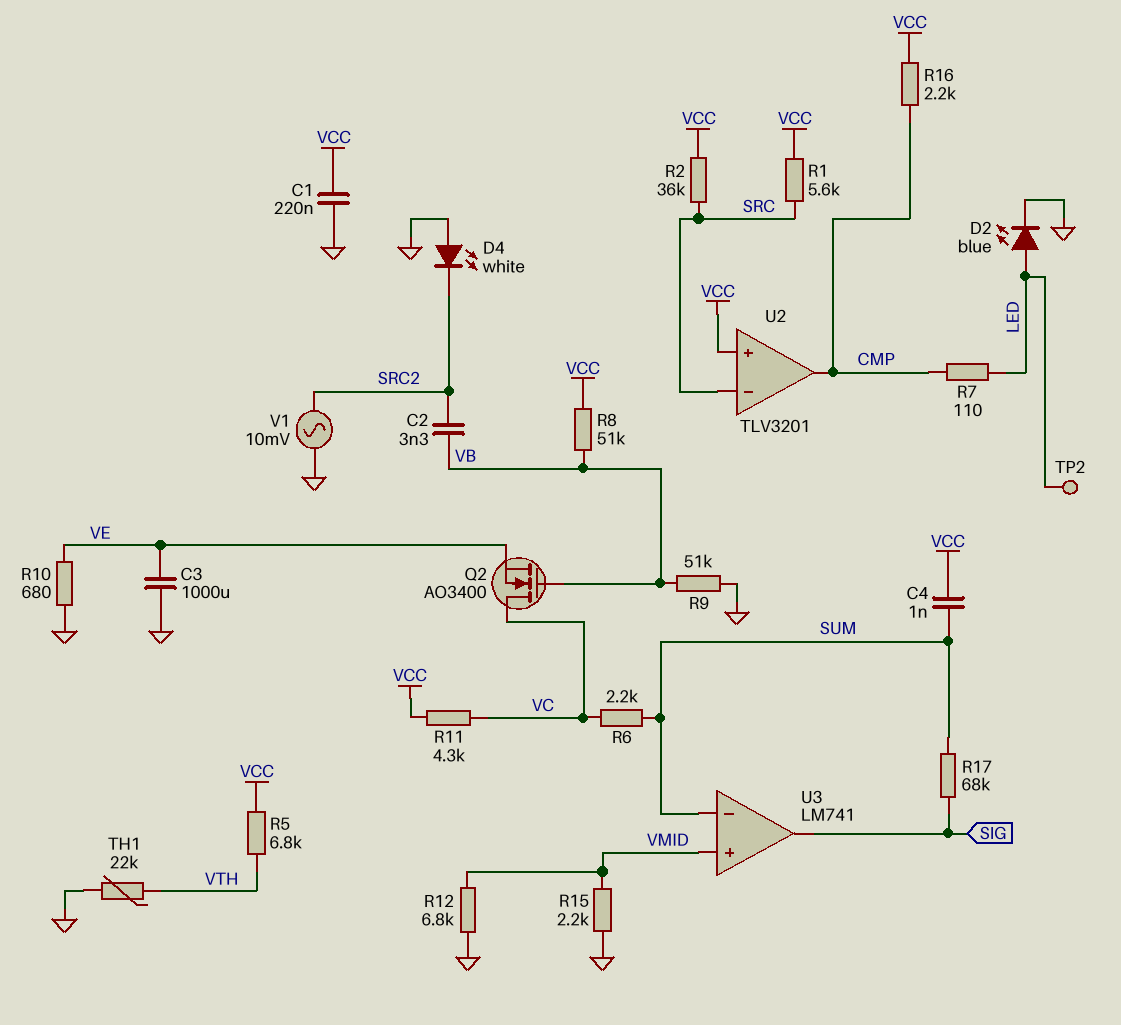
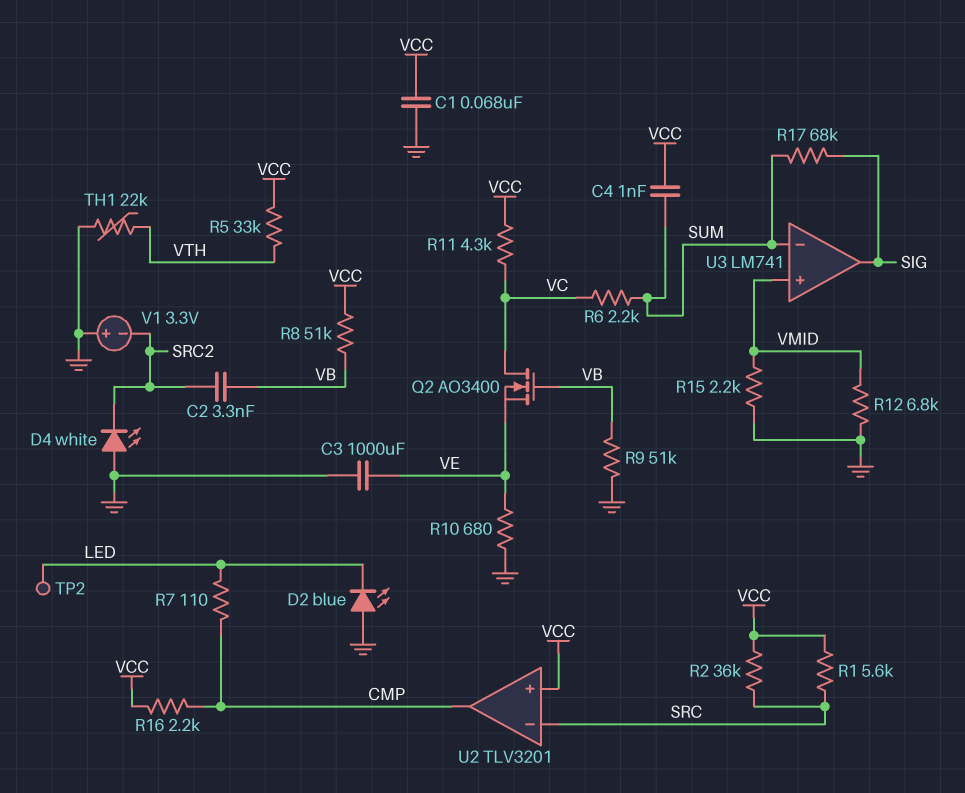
C1: 220nF (GND, VCC) -> 68nF (GND, VCC)
D2: LED blue (A LED, K GND) -> LED blue (A GND, K LED)
R5: 6.8k (VCC, VTH) -> 33k (VCC, VTH)
V1: AC 10mV (GND, SRC2) -> 3.3V (plus GND, minus SRC2)

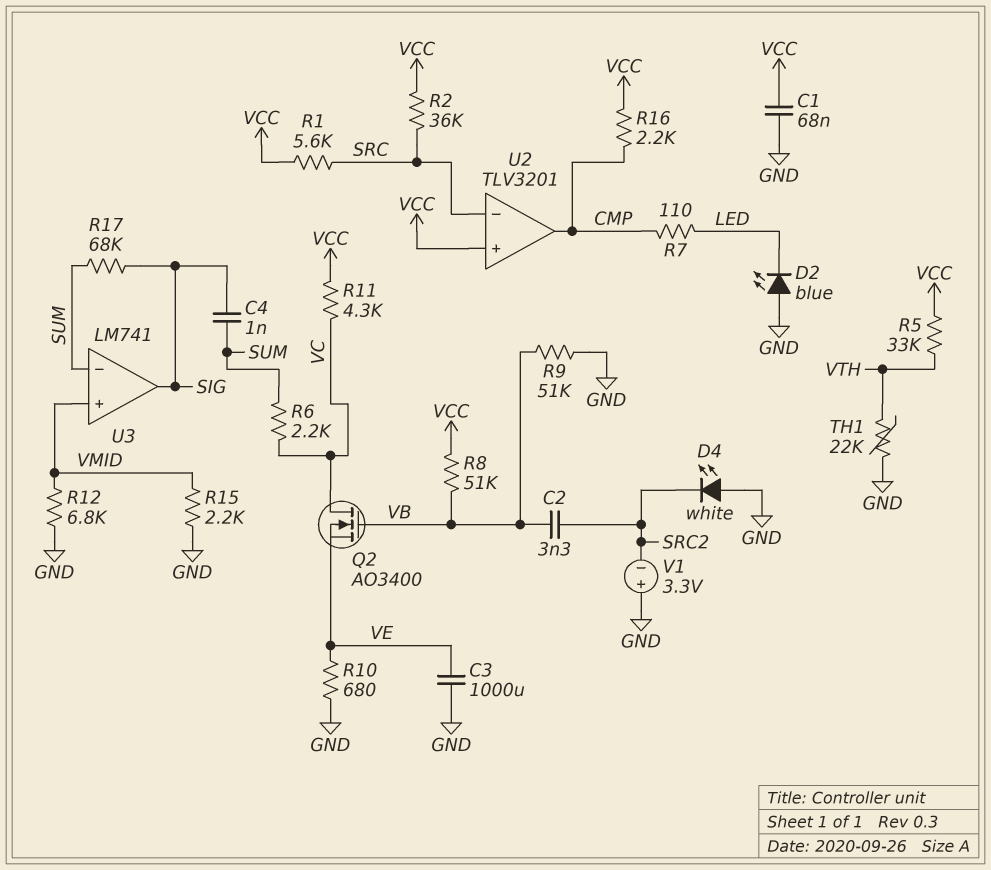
C4: 1nF (SUM, VCC) -> 1nF (SIG, SUM)
TP2: test point (LED) -> none

